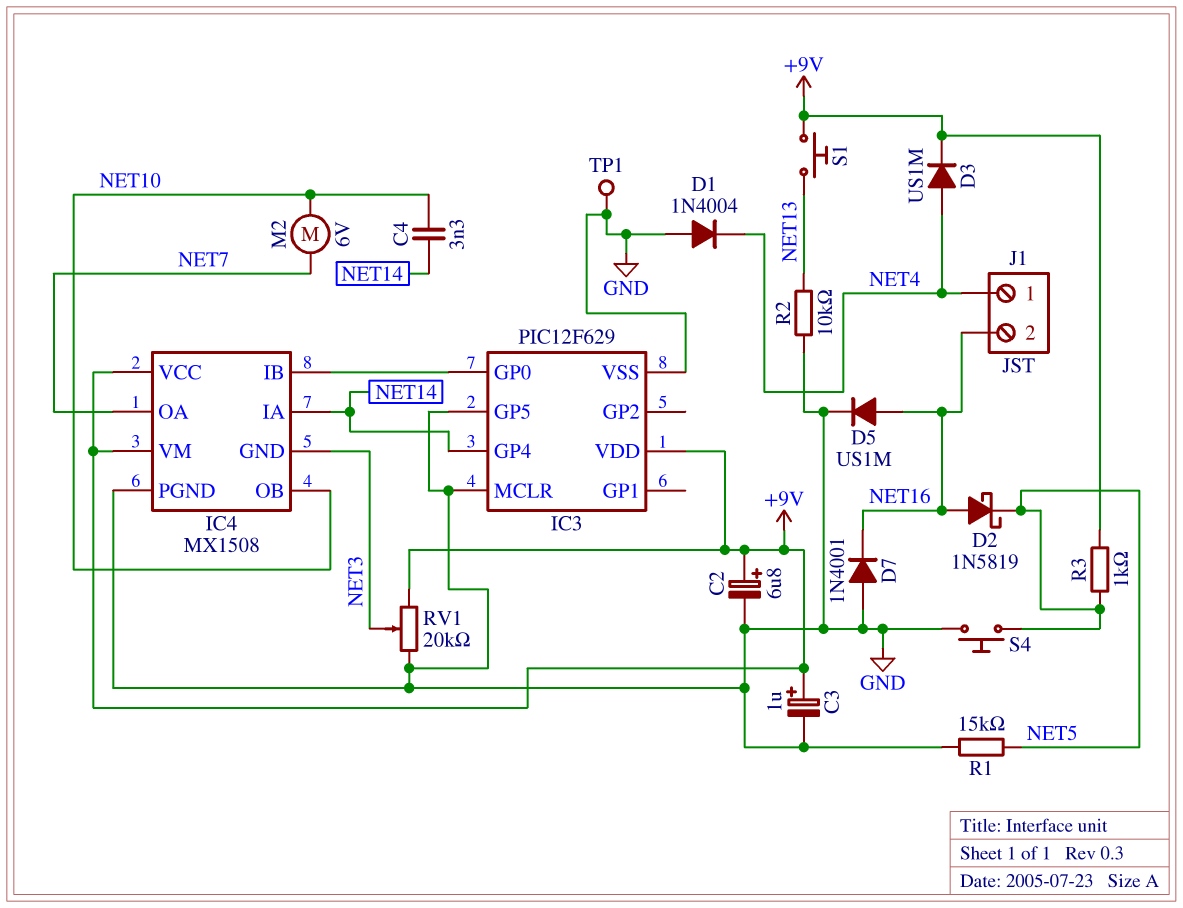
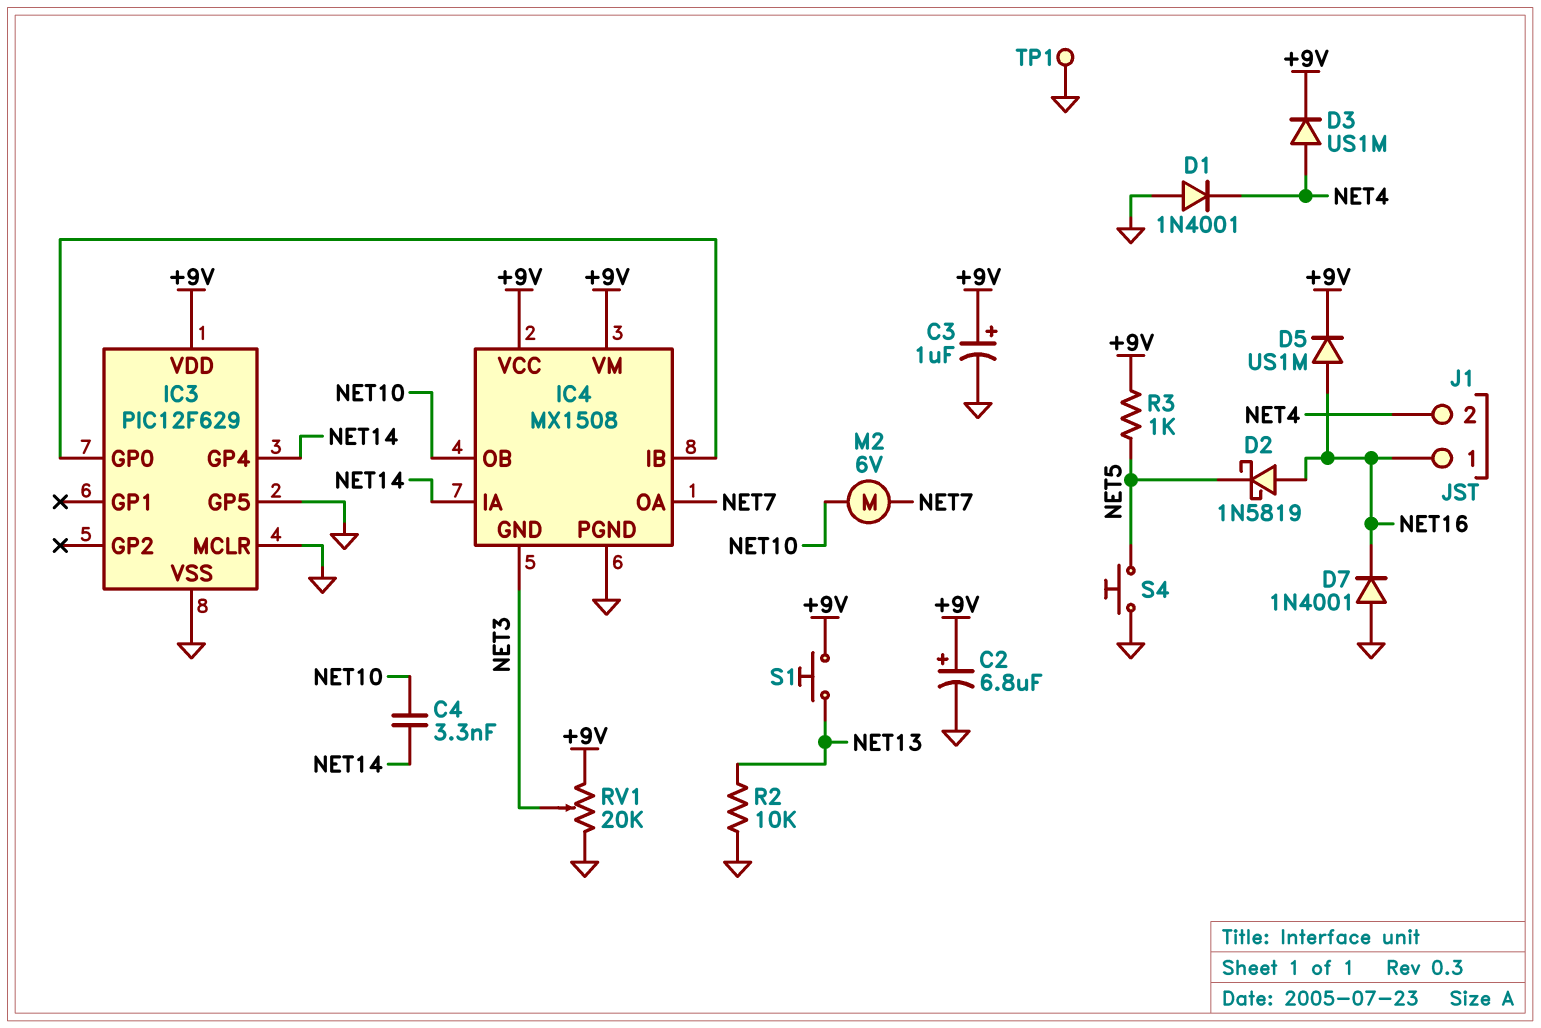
D1: diode 1N4004 (A GND, K NET4) -> diode 1N4001 (A GND, K NET4)
D5: diode US1M (A NET16, K GND) -> diode US1M (A NET16, K +9V)
J1 pin 1: NET4 -> NET16
J1 pin 2: NET16 -> NET4
R1: 15k (GND, NET5) -> none

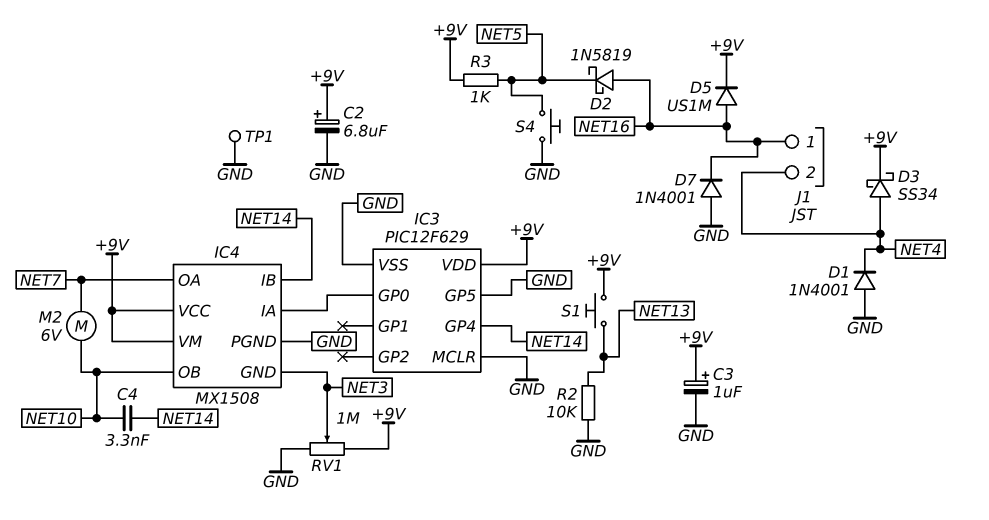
D3: diode US1M (A NET4, K +9V) -> schottky SS34 (A NET4, K +9V)
IC4 pin IA: NET14 -> IC3/GP0
IC4 pin IB: IC3/GP0 -> NET14
RV1: 20k (+9V, GND, wiper NET3) -> 1M (+9V, GND, wiper NET3)

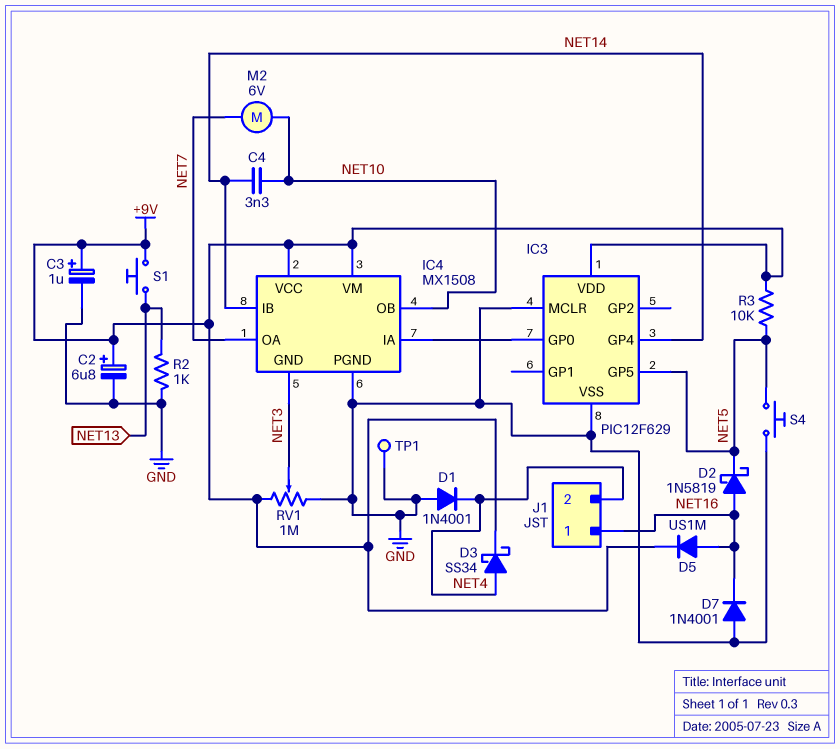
IC3 pin GP5: GND -> NET5
R2: 10k (GND, NET13) -> 1k (GND, NET13)
R3: 1k (+9V, NET5) -> 10k (+9V, NET5)

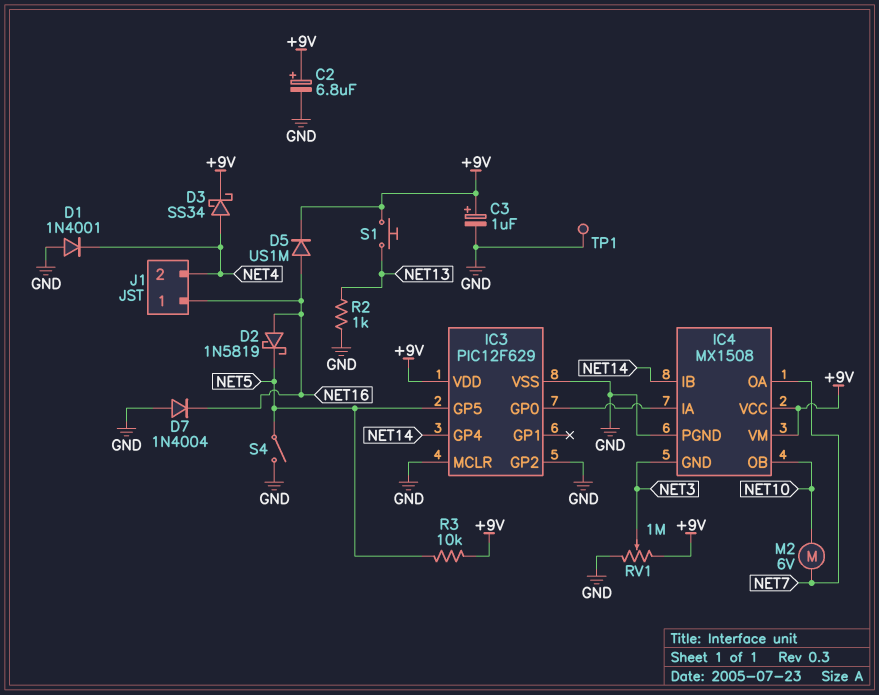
C4: 3.3nF (NET10, NET14) -> none
D7: diode 1N4001 (A GND, K NET16) -> diode 1N4004 (A GND, K NET16)
IC3 pin GP2: none -> GND
S4: button (GND, NET5) -> switch (GND, NET5)

